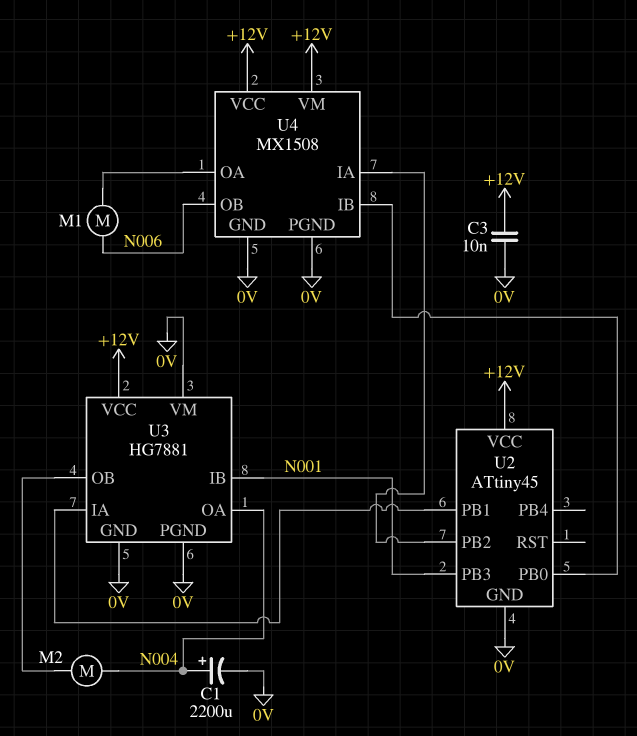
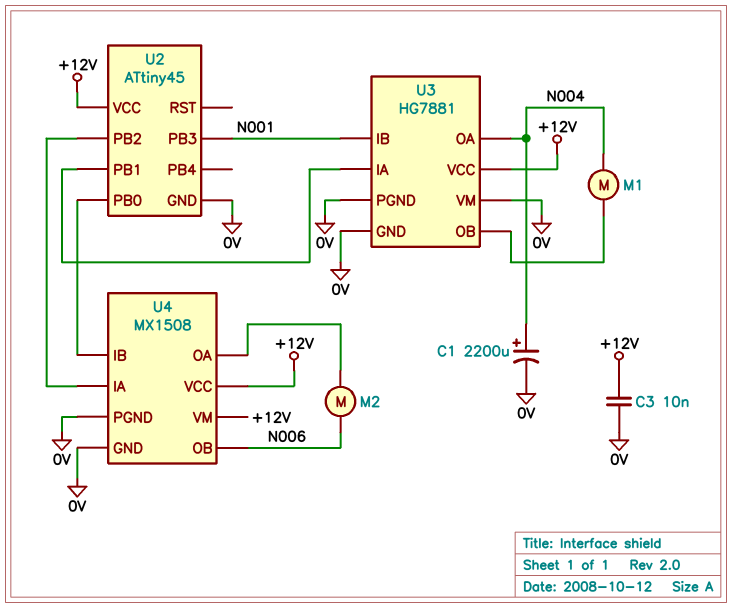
M1: motor (N006, U4/OA) -> motor (N004, U3/OB)
M2: motor (N004, U3/OB) -> motor (N006, U4/OA)

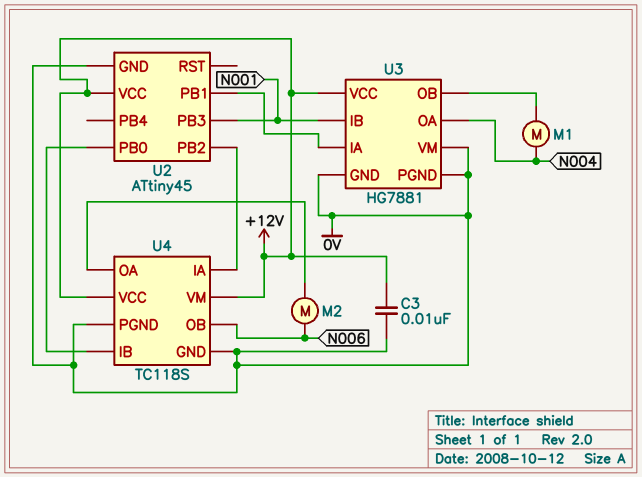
C1: 2200uF (plus N004, minus 0V) -> none
U4: MX1508 -> TC118S

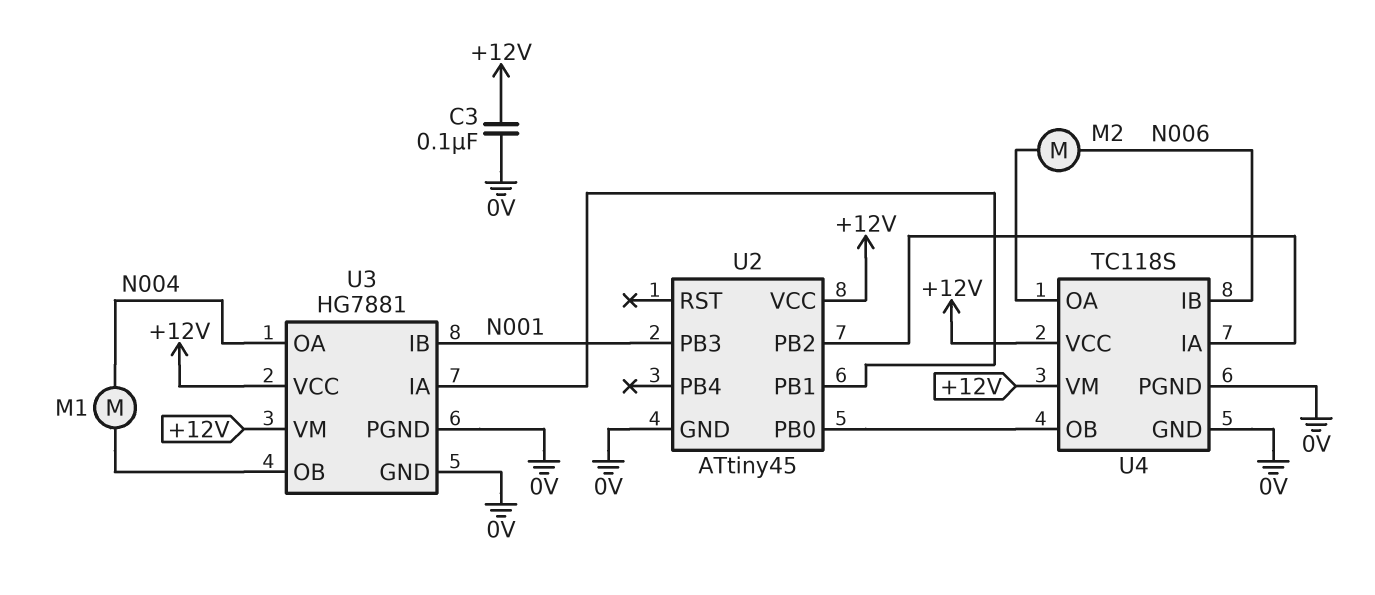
C3: 10nF (+12V, 0V) -> 100nF (+12V, 0V)
U3 pin VM: 0V -> +12V
U4 pin IB: U2/PB0 -> N006
U4 pin OB: N006 -> U2/PB0

